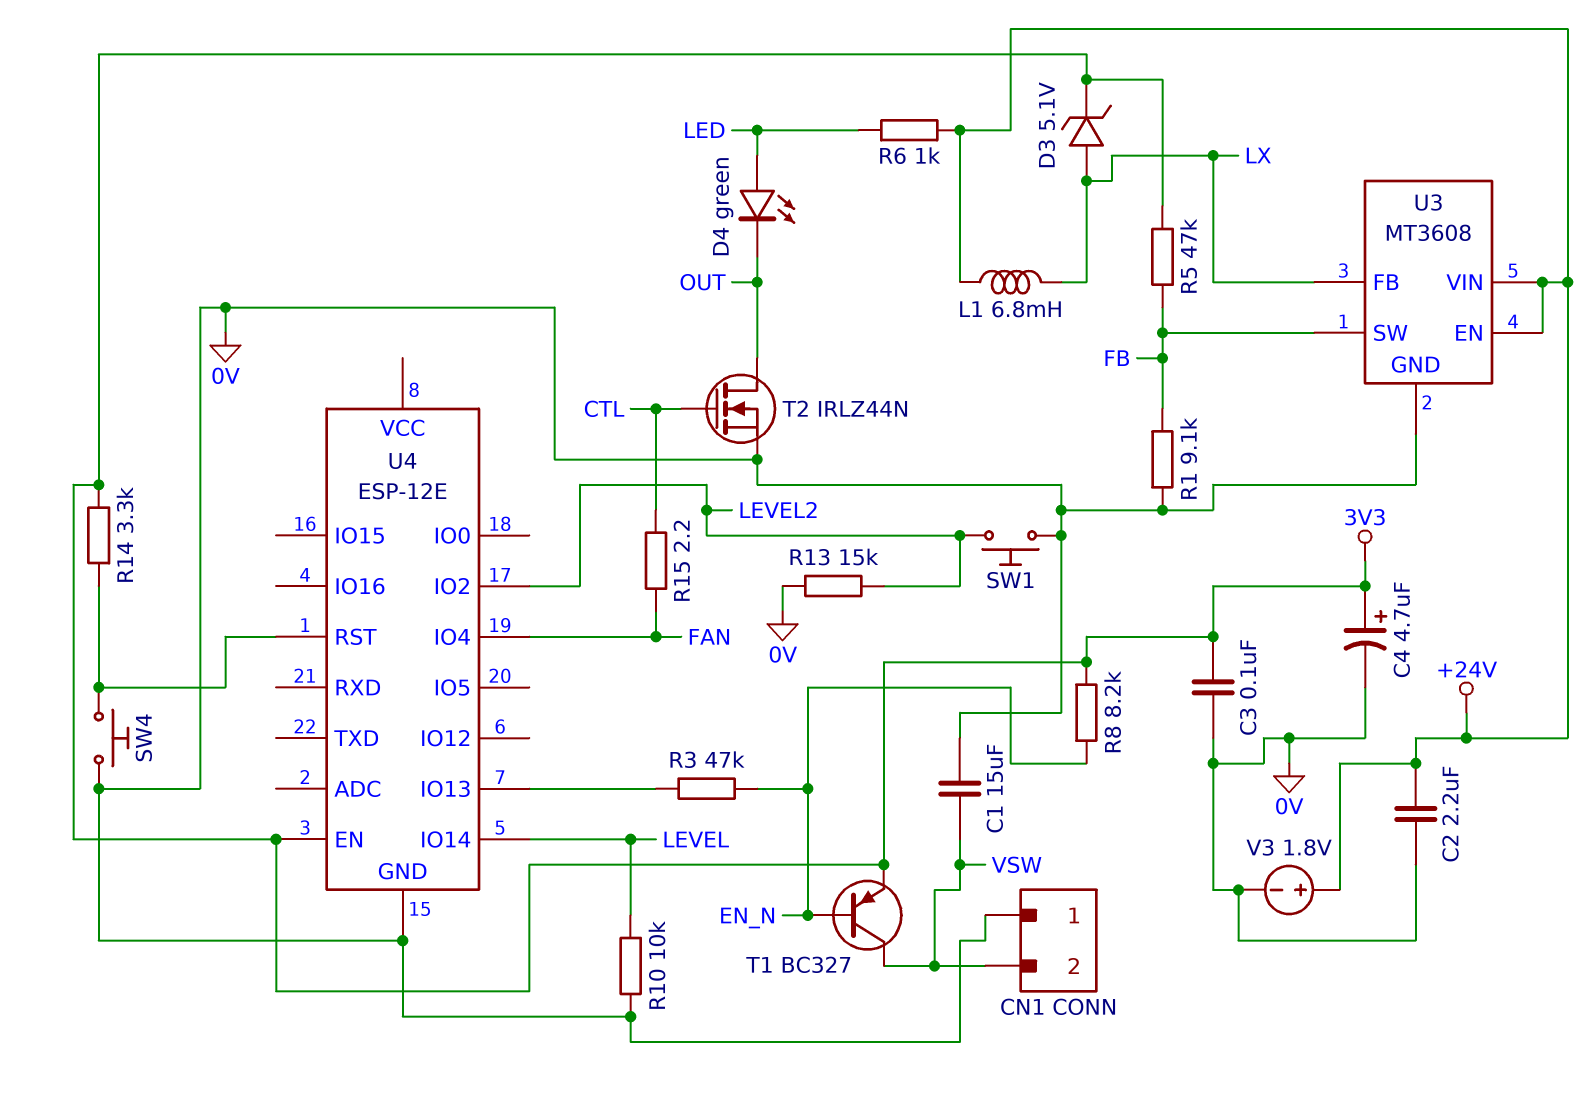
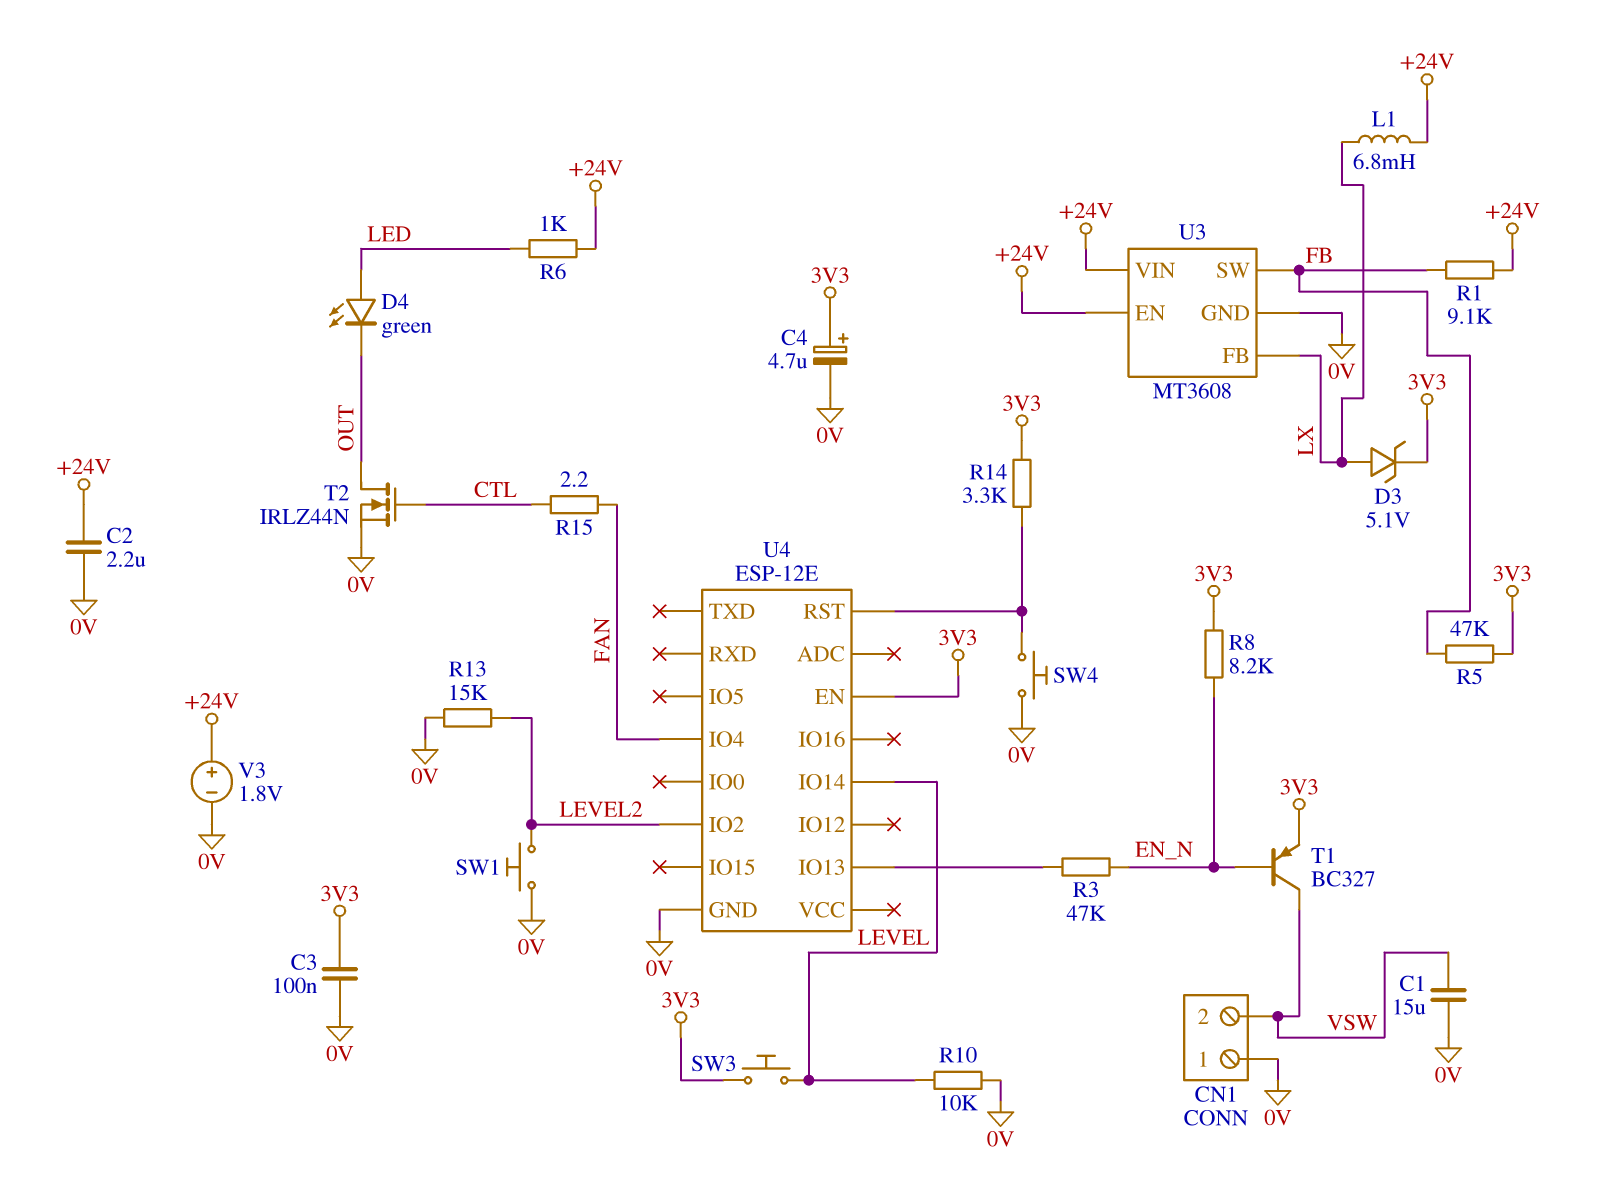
R1: 9.1k (0V, FB) -> 9.1k (+24V, FB)
SW3: none -> button (3V3, LEVEL)

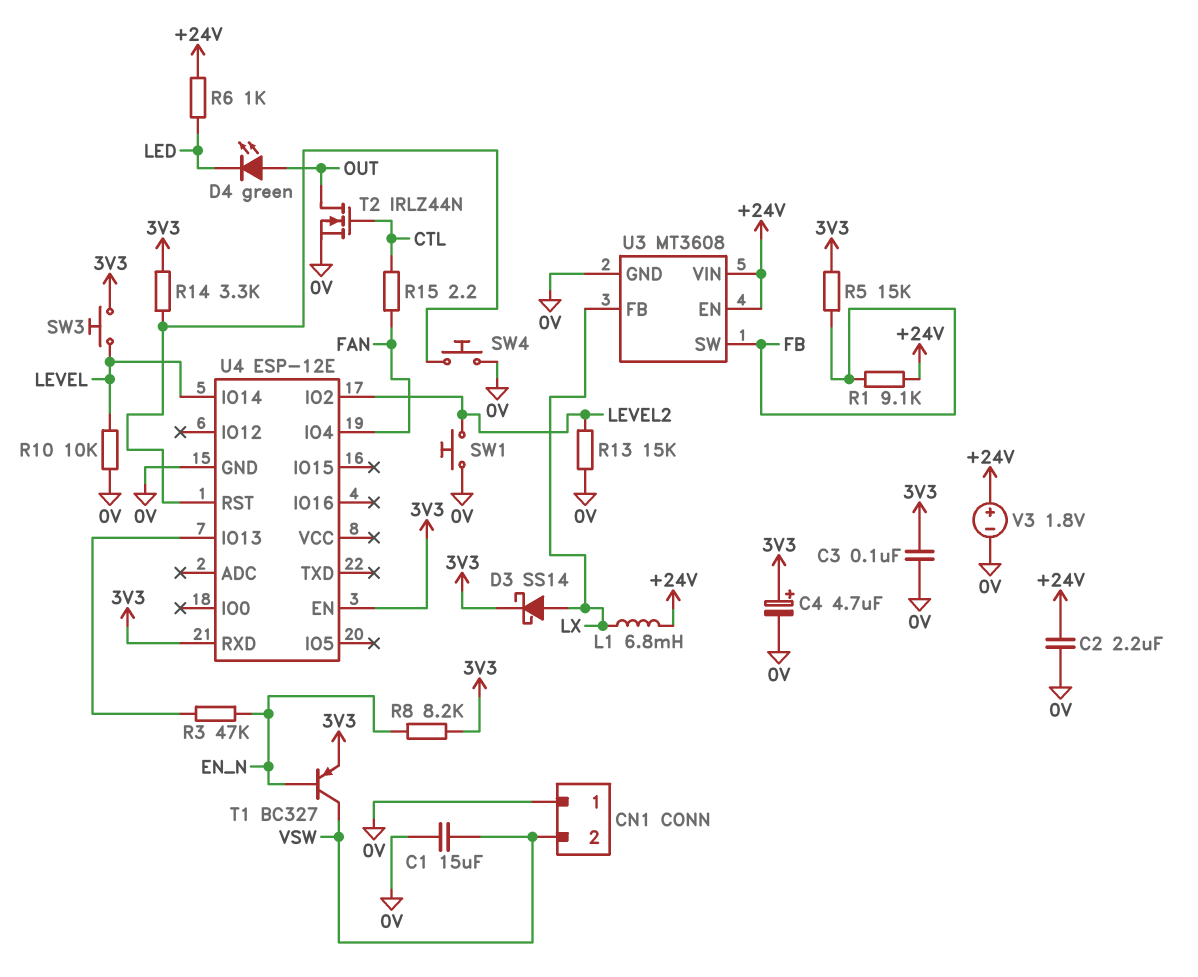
D3: zener 5.1V (A LX, K 3V3) -> schottky SS14 (A LX, K 3V3)
D4: LED green (A LED, K OUT) -> LED green (A OUT, K LED)
R5: 47k (3V3, FB) -> 15k (3V3, FB)
U4 pin RXD: none -> 3V3

